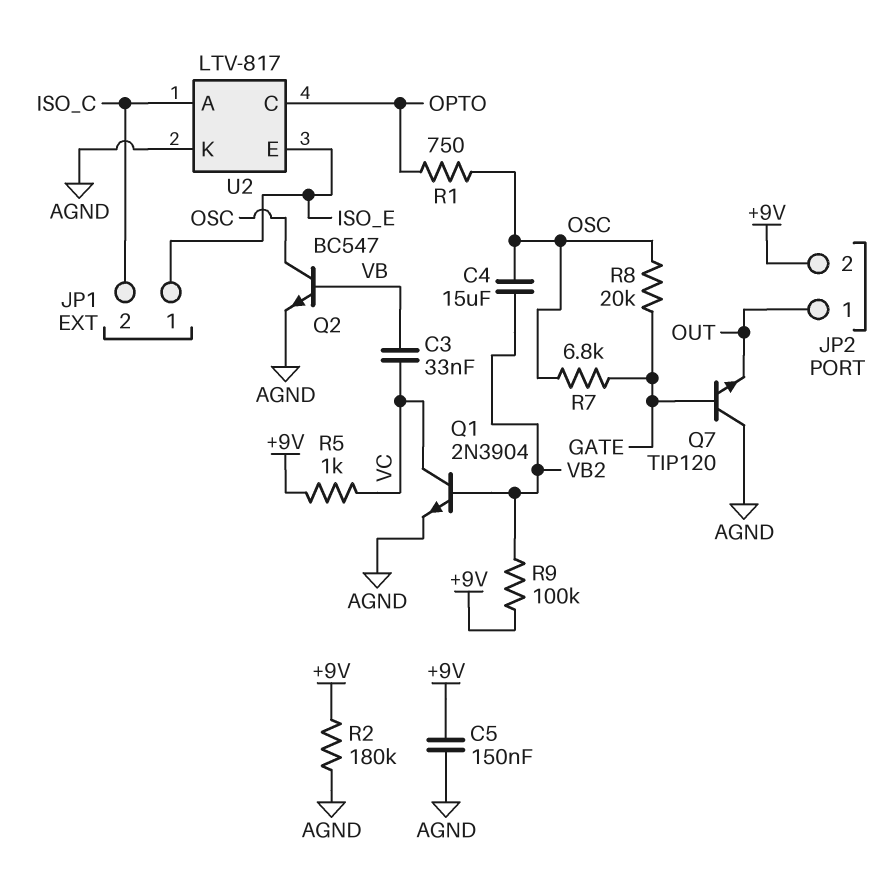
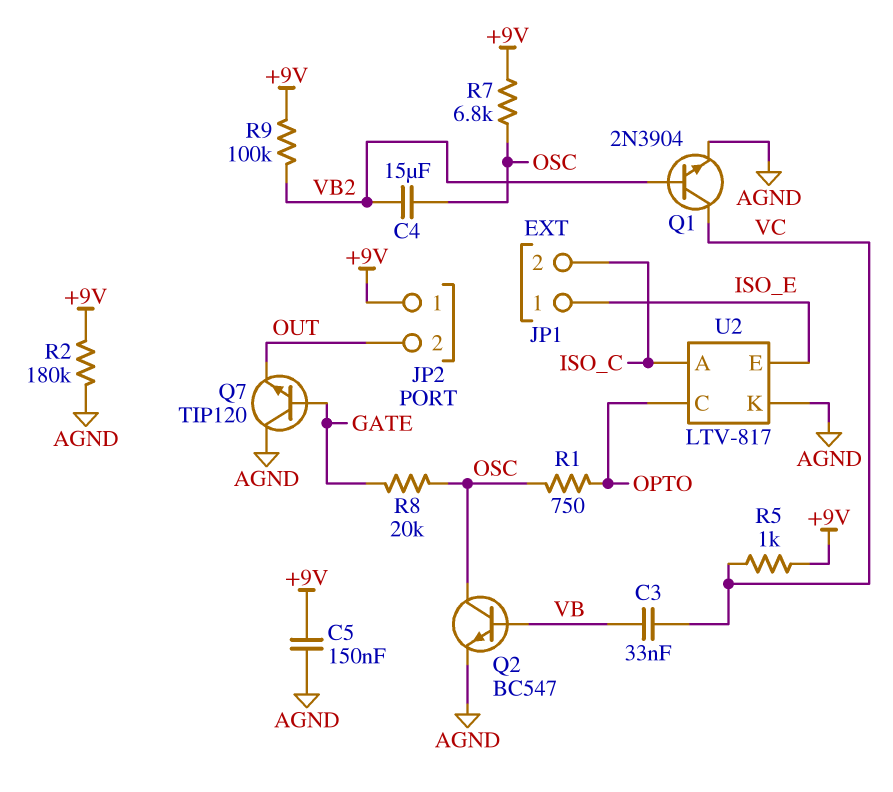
JP2 pin 1: OUT -> +9V
JP2 pin 2: +9V -> OUT
R7: 6.8k (GATE, OSC) -> 6.8k (+9V, OSC)

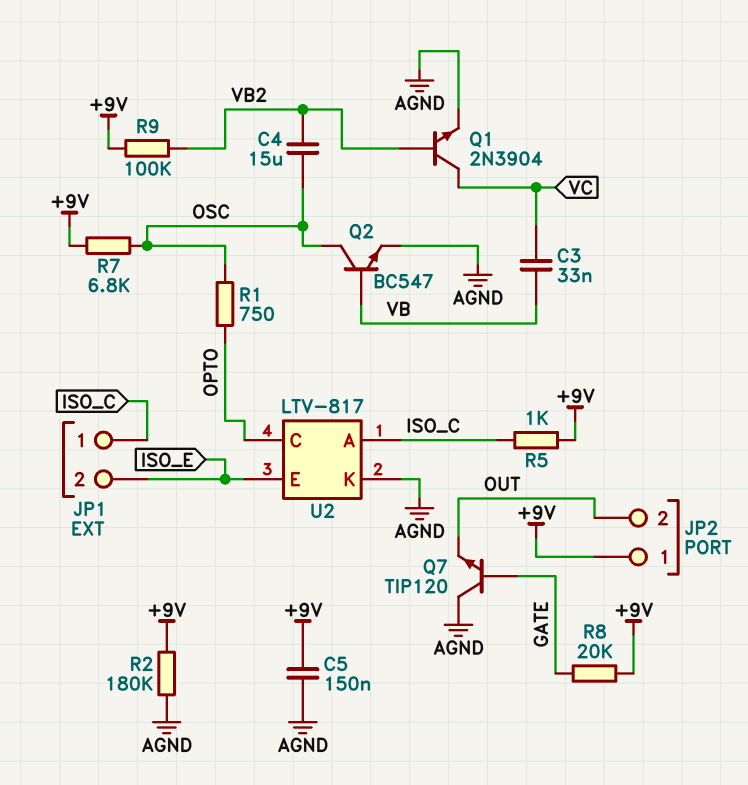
JP1 pin 1: ISO_E -> ISO_C
JP1 pin 2: ISO_C -> ISO_E
R5: 1k (+9V, VC) -> 1k (+9V, ISO_C)
R8: 20k (GATE, OSC) -> 20k (+9V, GATE)

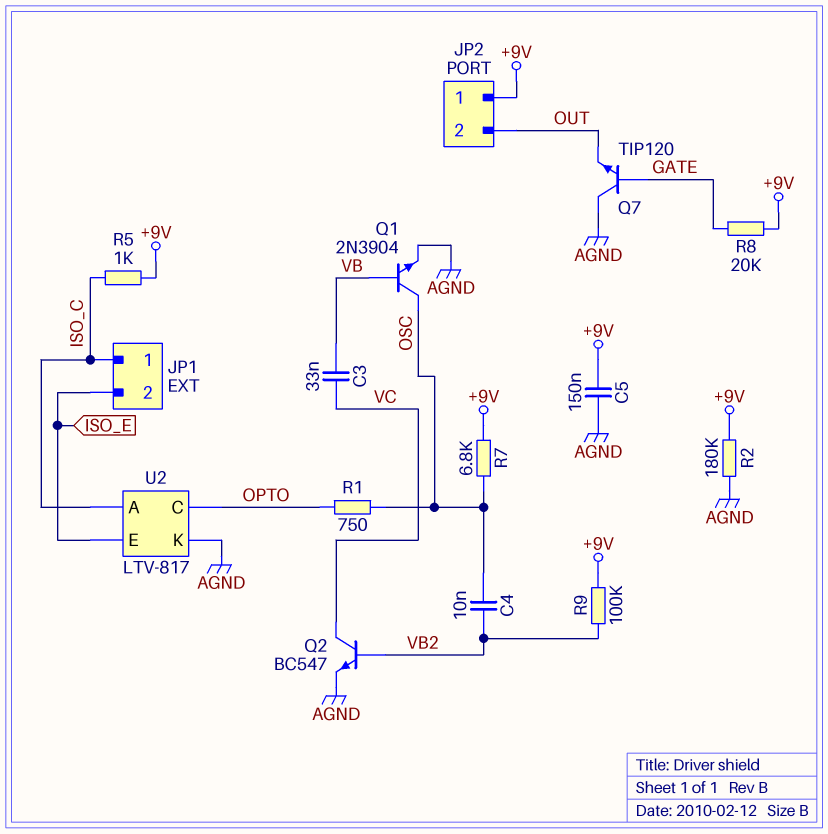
C4: 15uF (OSC, VB2) -> 10nF (OSC, VB2)
Q1: NPN 2N3904 (B VB2, C VC, E AGND) -> NPN 2N3904 (B VB, C OSC, E AGND)
Q2: NPN BC547 (B VB, C OSC, E AGND) -> NPN BC547 (B VB2, C VC, E AGND)

